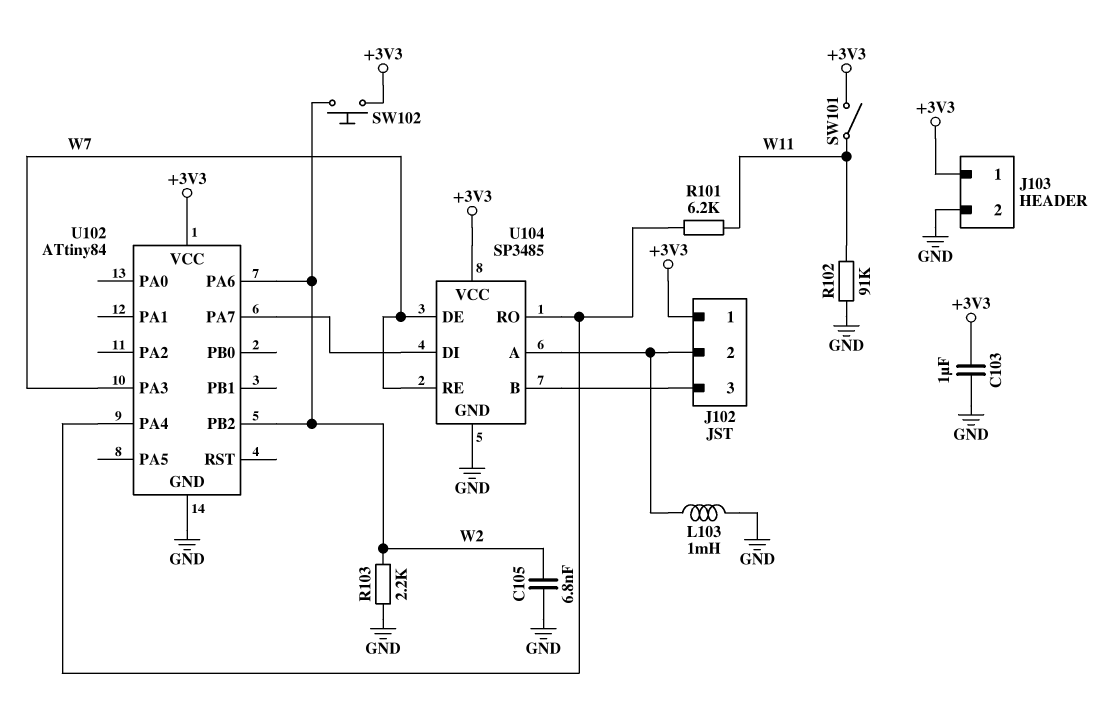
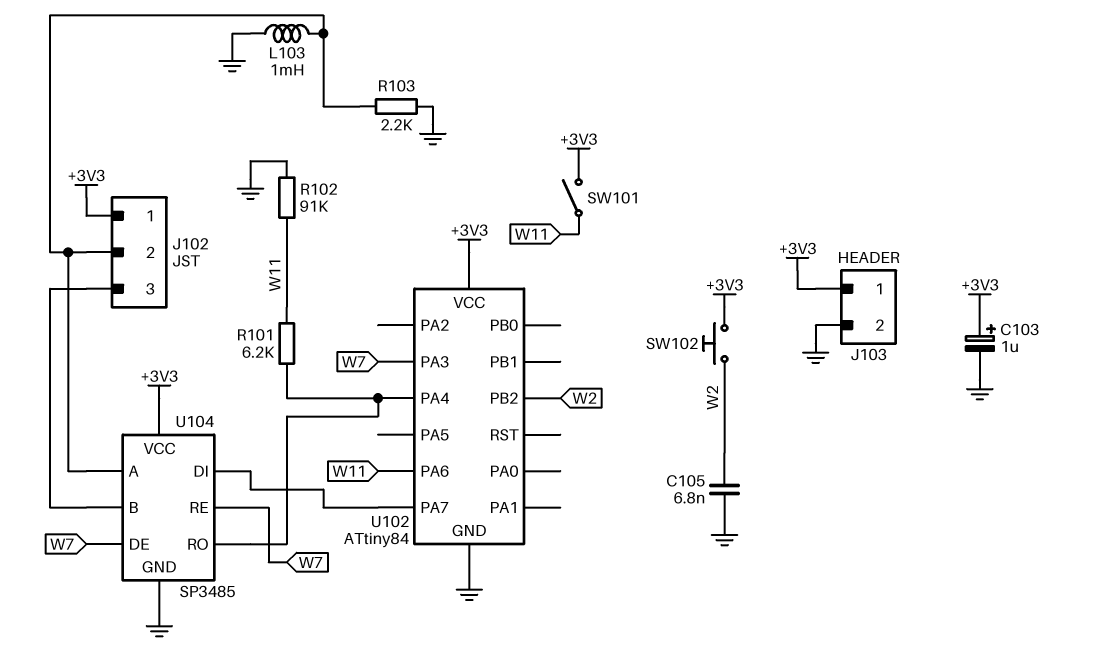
C103: 1uF (+3V3, GND) -> 1uF (plus +3V3, minus GND)
R103: 2.2k (GND, W2) -> 2.2k (GND, J102/2)
U102 pin PA6: W2 -> W11

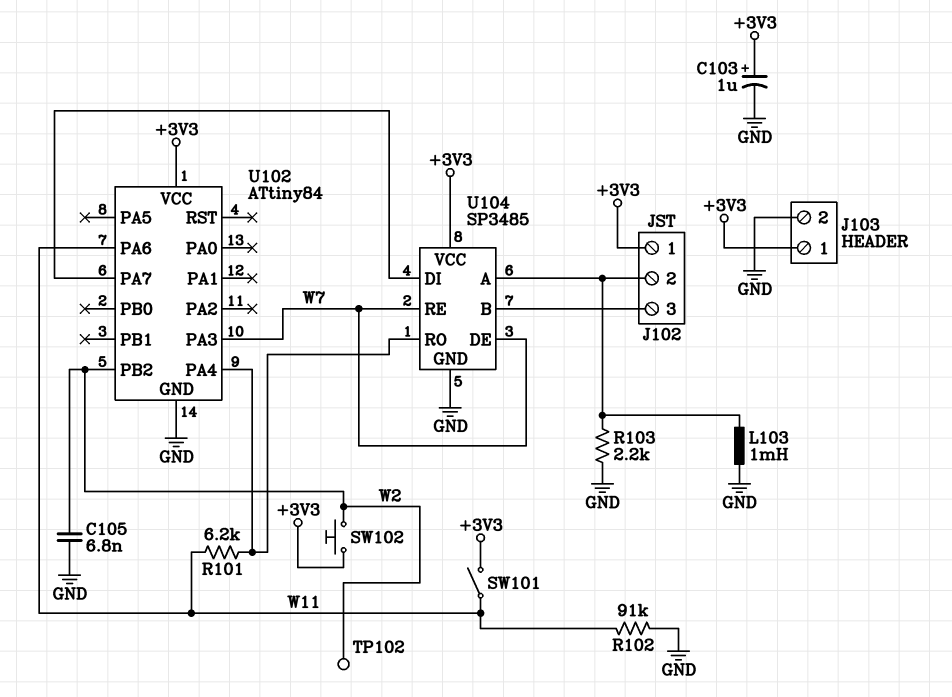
TP102: none -> test point (W2)

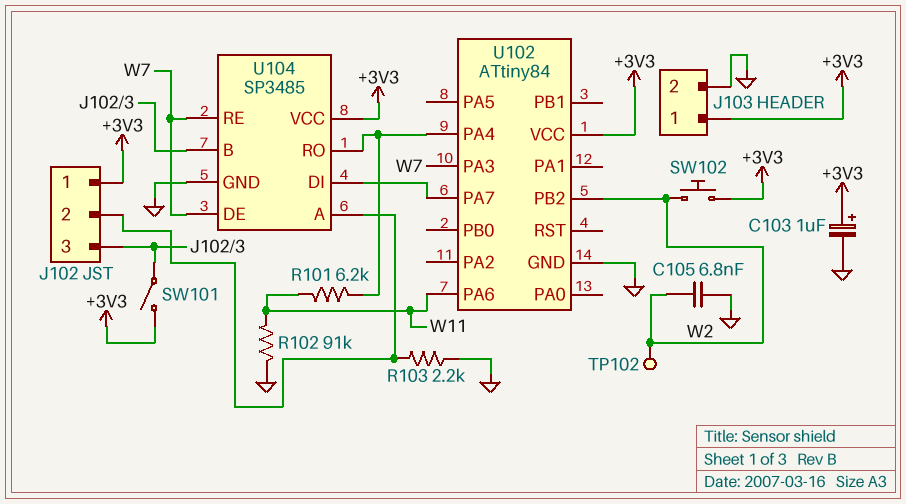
L103: 1mH (GND, J102/2) -> none
SW101: switch (+3V3, W11) -> switch (+3V3, J102/3)

